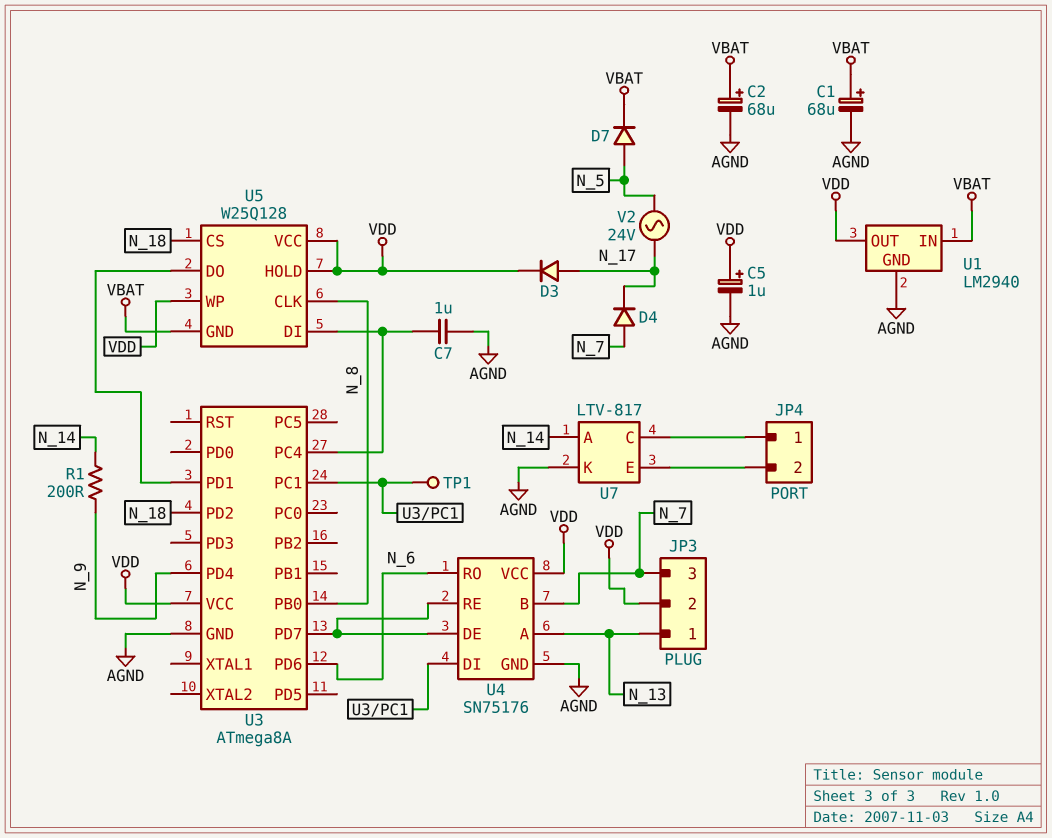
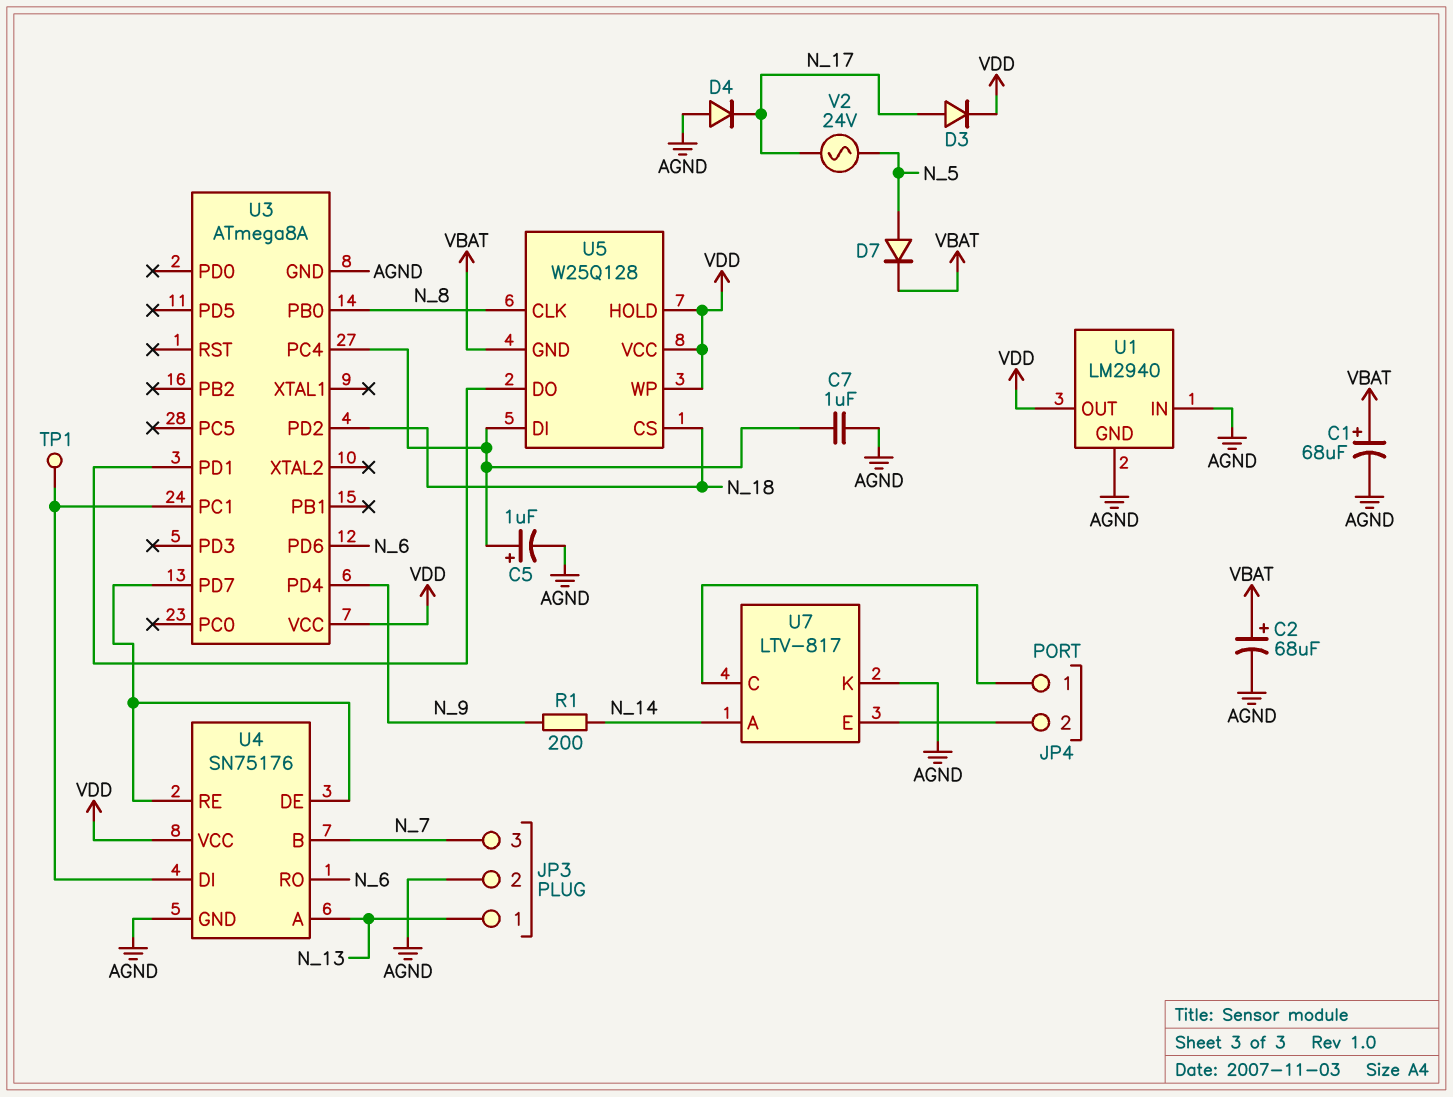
C5: 1uF (plus VDD, minus AGND) -> 1uF (plus U3/PC4, minus AGND)
D4: diode (A N_7, K N_17) -> diode (A AGND, K N_17)
JP3 pin 2: VDD -> AGND
U1 pin IN: VBAT -> AGND

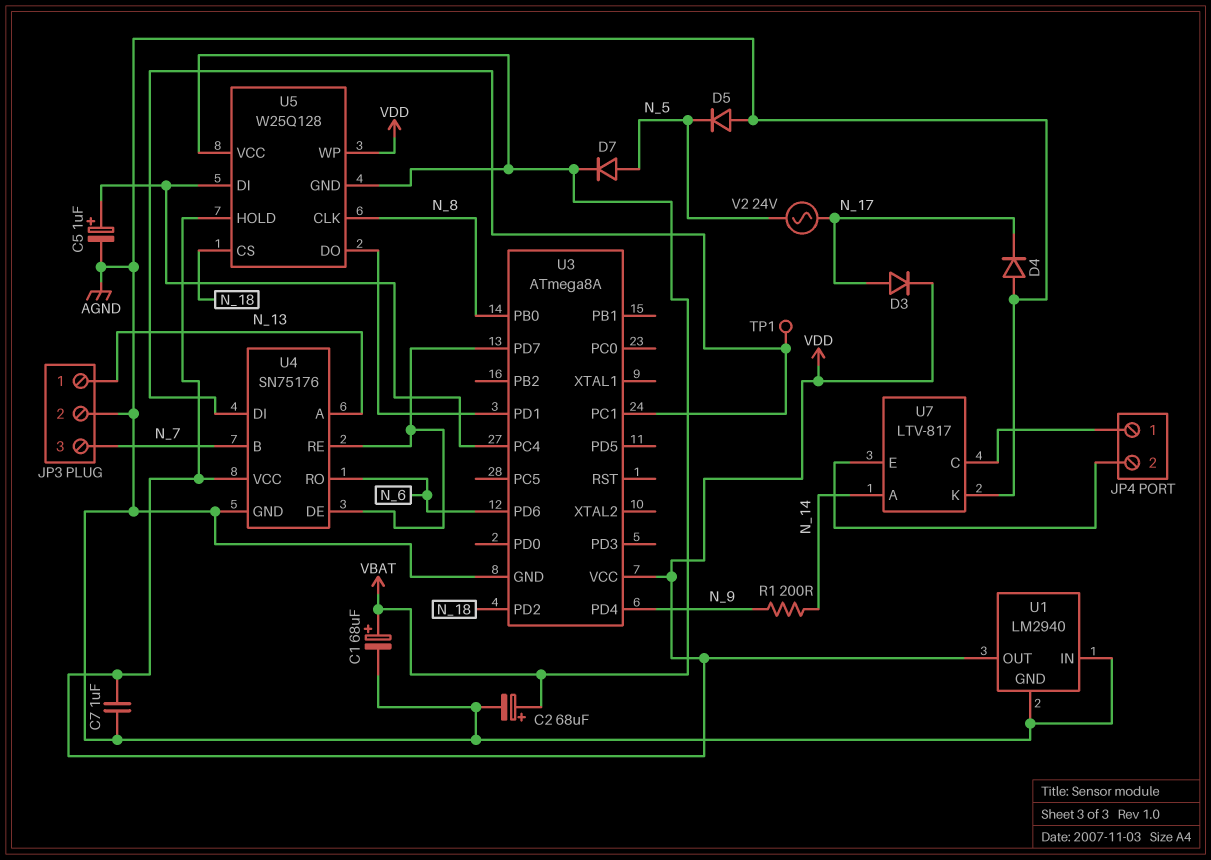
C7: 1uF (AGND, U3/PC4) -> 1uF (AGND, VDD)
D5: none -> diode (A AGND, K N_5)
U5 pin VCC: VDD -> VBAT

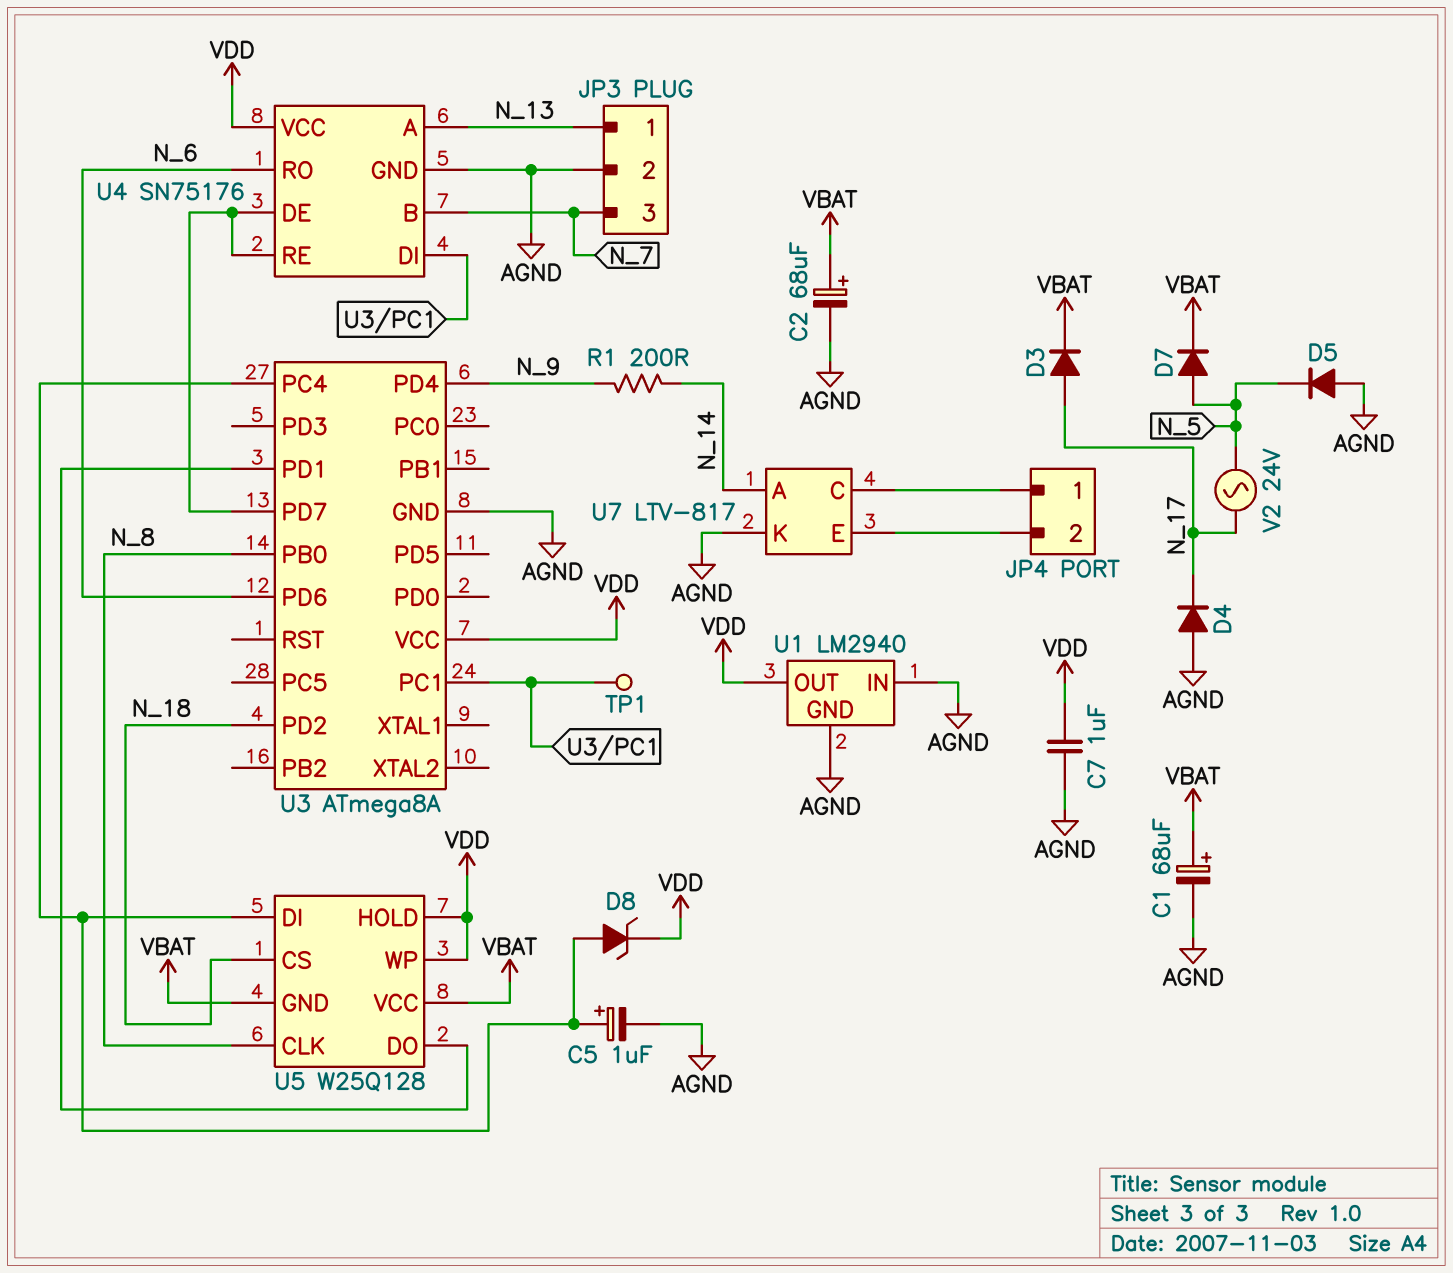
D3: diode (A N_17, K VDD) -> diode (A N_17, K VBAT)
D8: none -> zener (A U3/PC4, K VDD)

